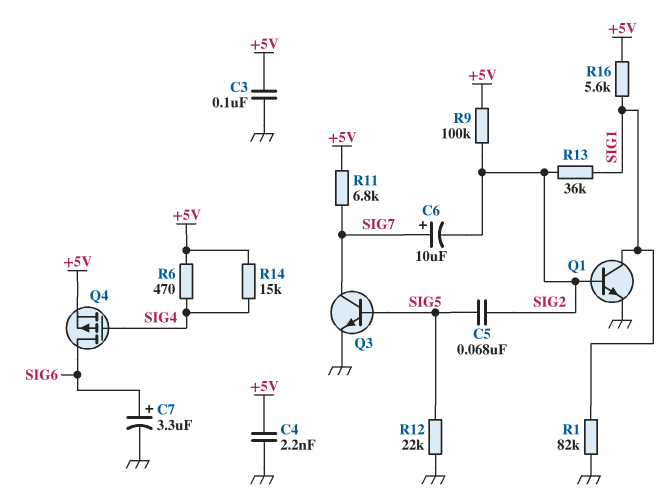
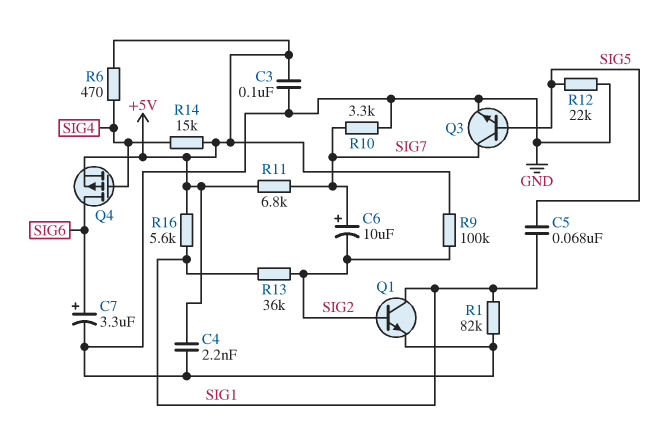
C5: 68nF (SIG2, SIG5) -> 68nF (SIG1, SIG5)
R10: none -> 3.3k (GND, SIG7)

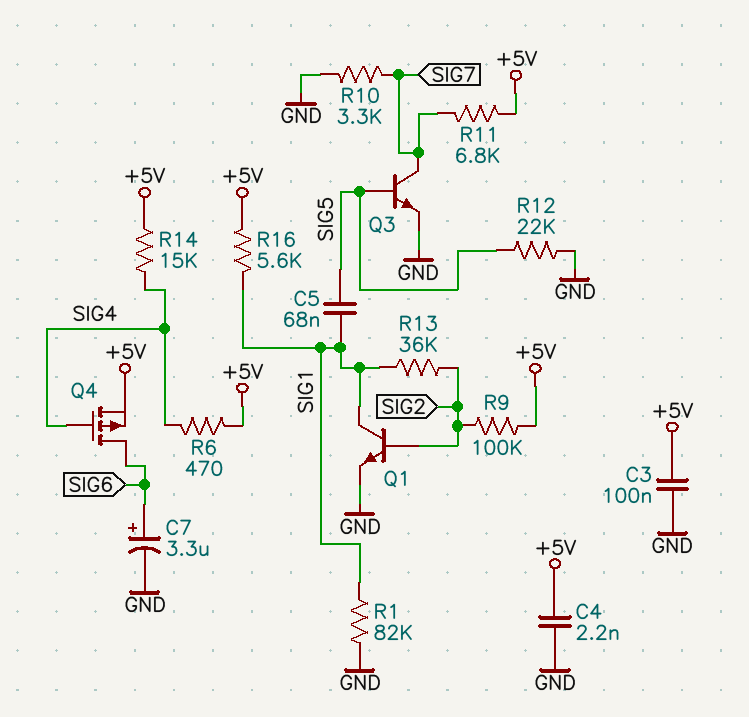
C6: 10uF (plus SIG7, minus SIG2) -> none

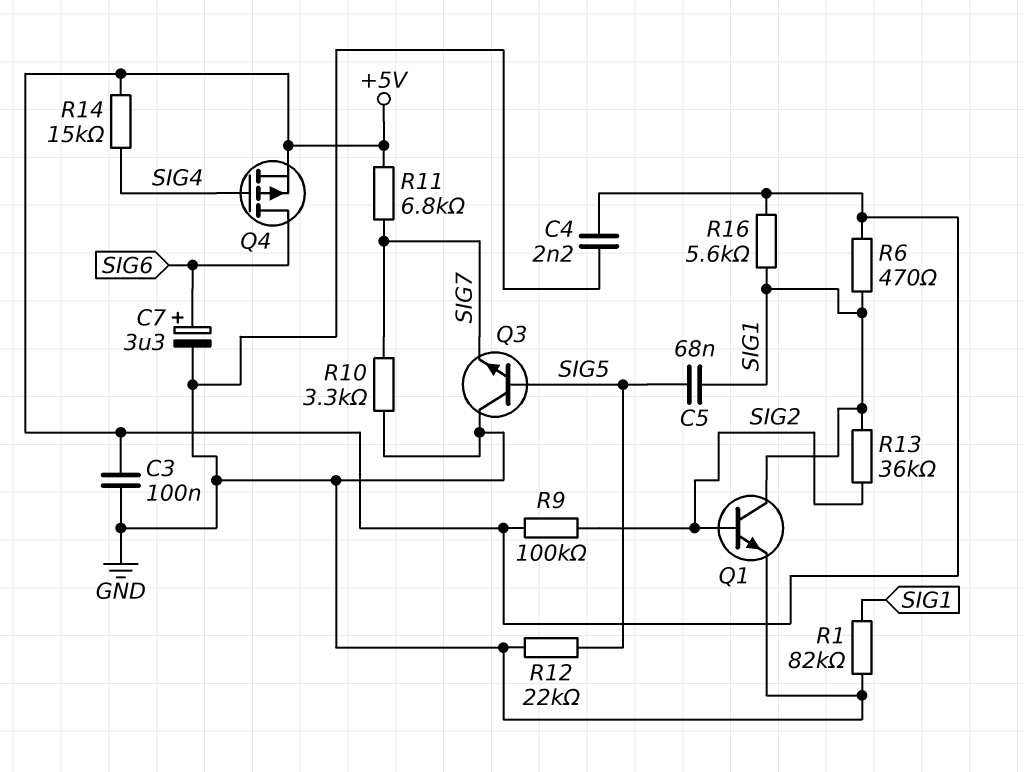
Q3: NPN (B SIG5, C SIG7, E GND) -> NPN (B SIG5, C GND, E SIG7)
R6: 470 (+5V, SIG4) -> 470 (+5V, SIG1)

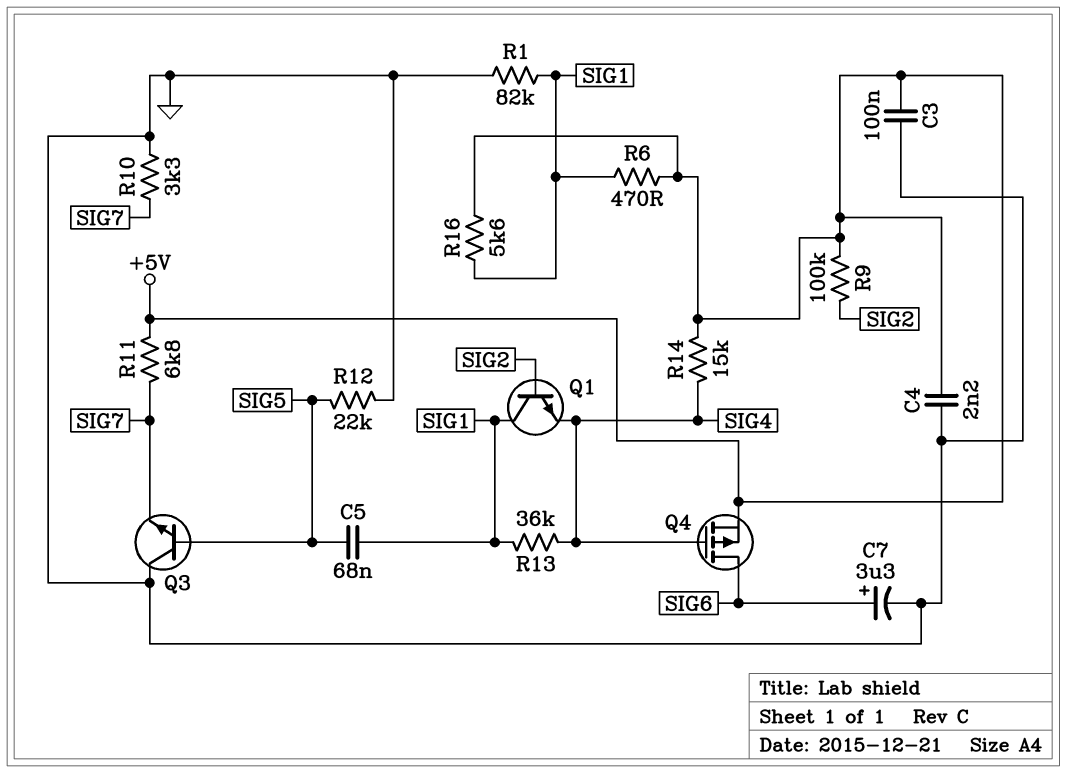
Q1: NPN (B SIG2, C SIG1, E GND) -> NPN (B SIG2, C SIG1, E SIG4)
R13: 36k (SIG1, SIG2) -> 36k (SIG1, SIG4)

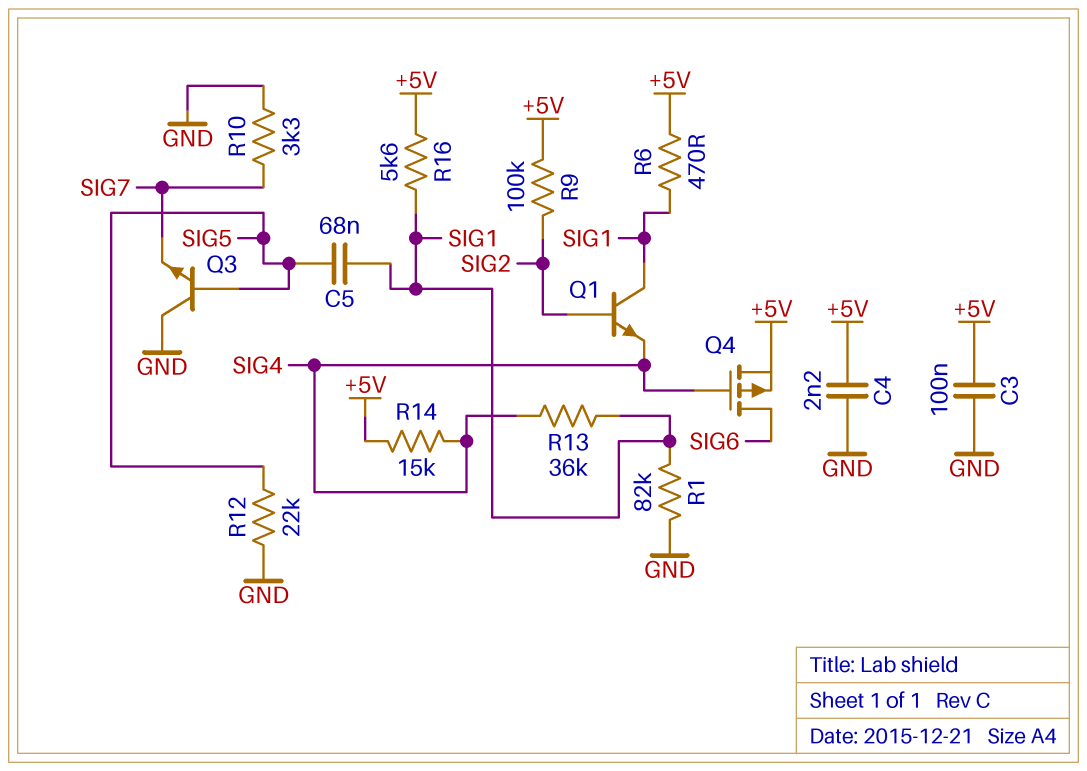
C7: 3.3uF (plus SIG6, minus GND) -> none
R11: 6.8k (+5V, SIG7) -> none

